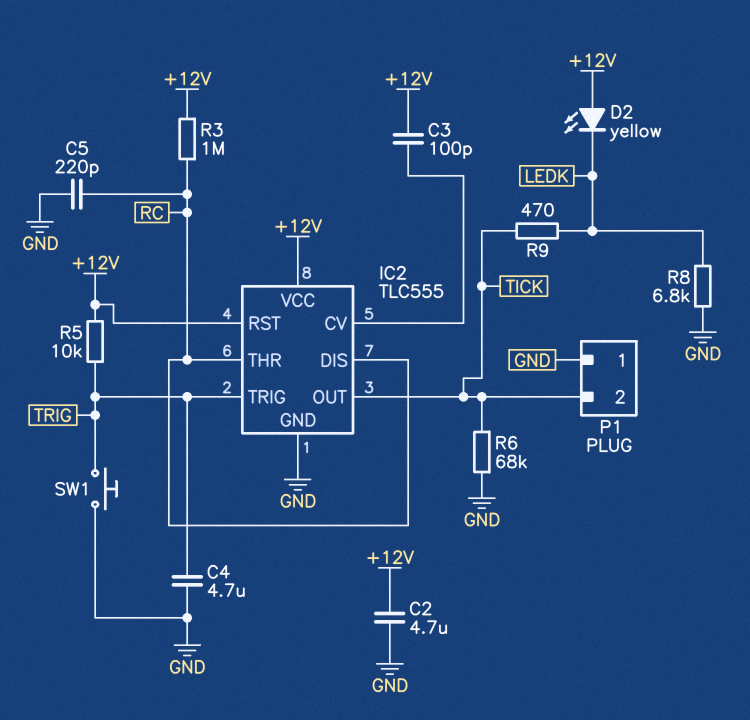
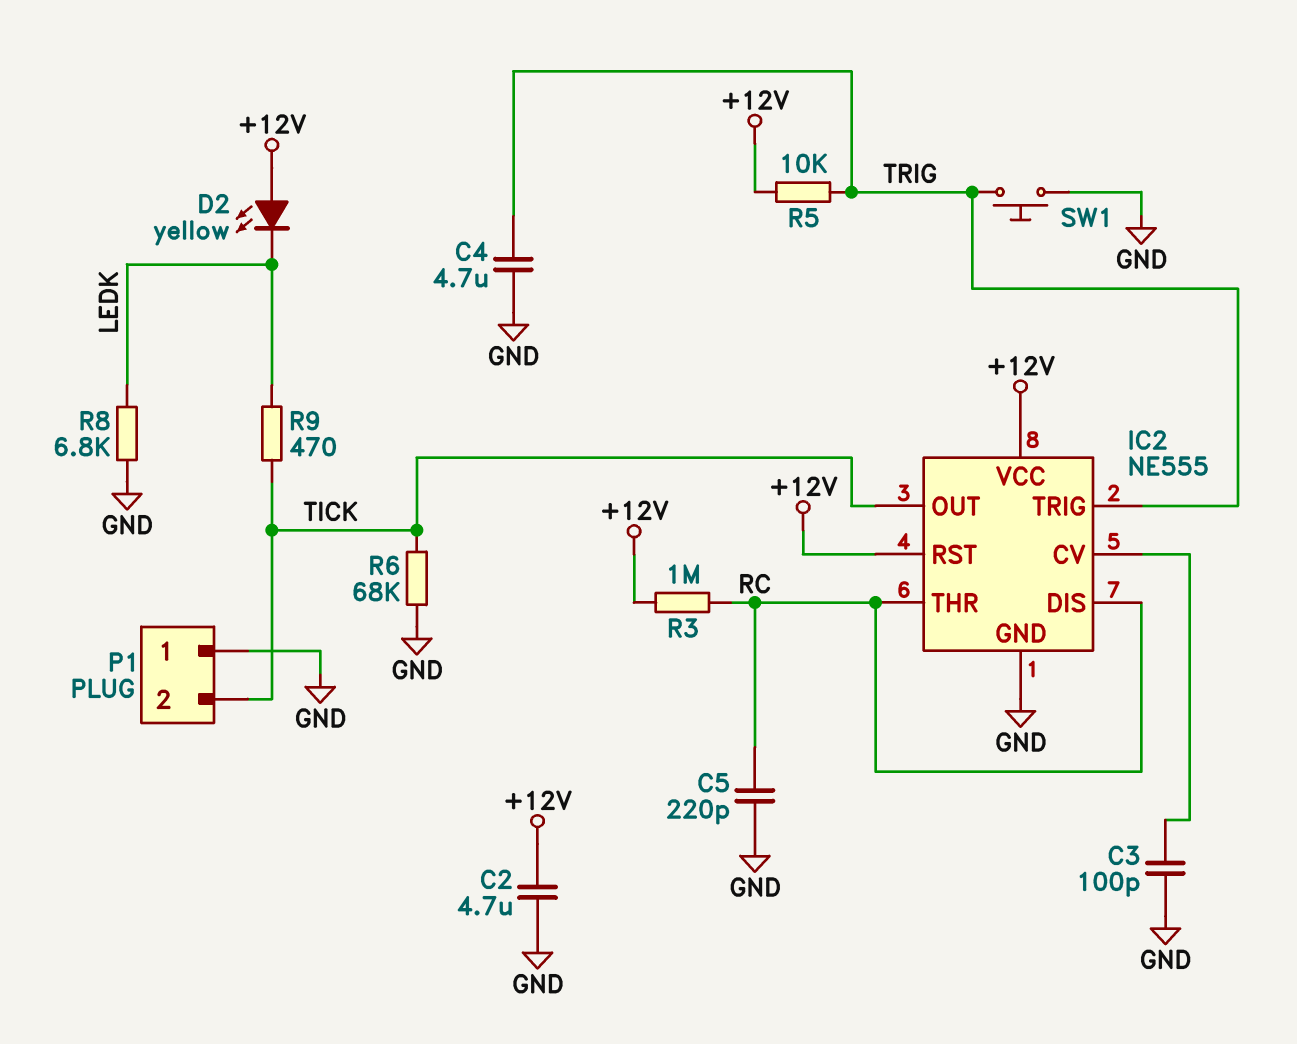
C3: 100pF (+12V, IC2/CV) -> 100pF (GND, IC2/CV)
IC2: TLC555 -> NE555

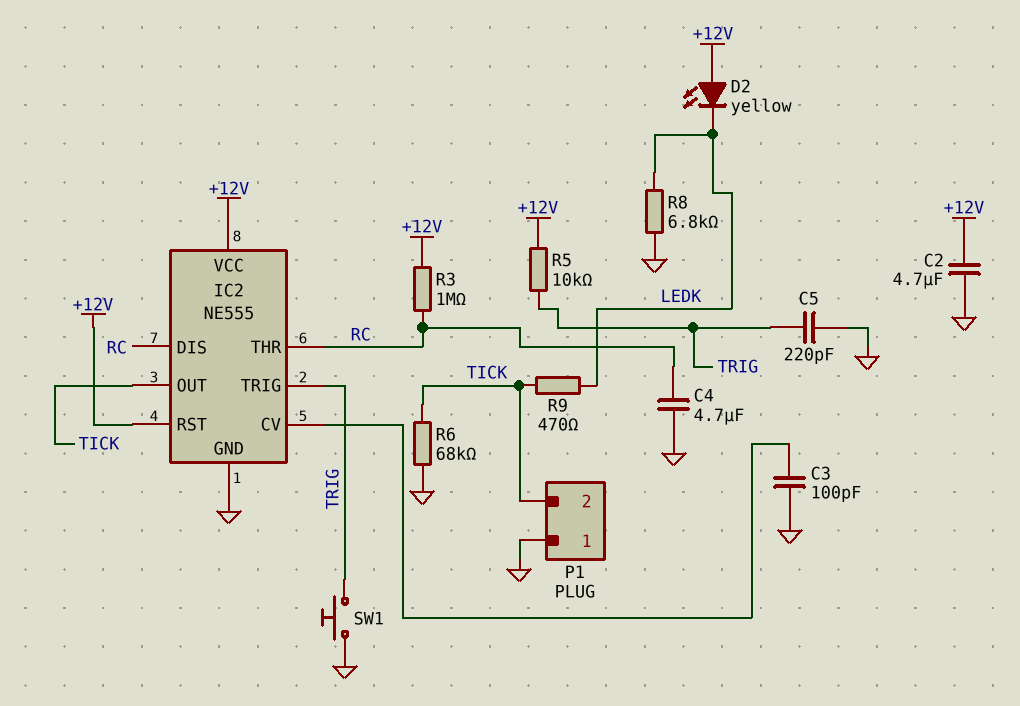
C4: 4.7uF (GND, TRIG) -> 4.7uF (GND, RC)
C5: 220pF (GND, RC) -> 220pF (GND, TRIG)

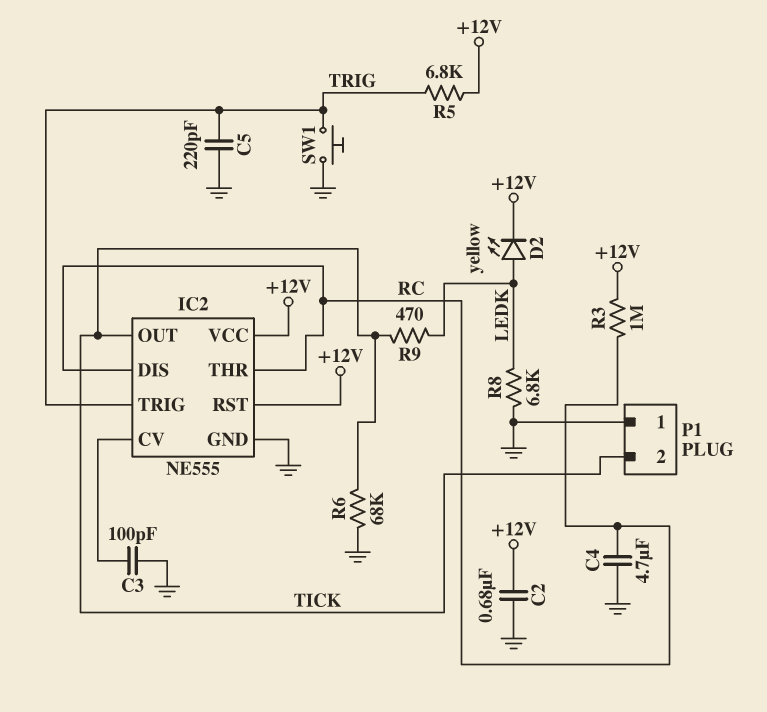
C2: 4.7uF (+12V, GND) -> 680nF (+12V, GND)
D2: LED yellow (A +12V, K LEDK) -> LED yellow (A LEDK, K +12V)
R5: 10k (+12V, TRIG) -> 6.8k (+12V, TRIG)

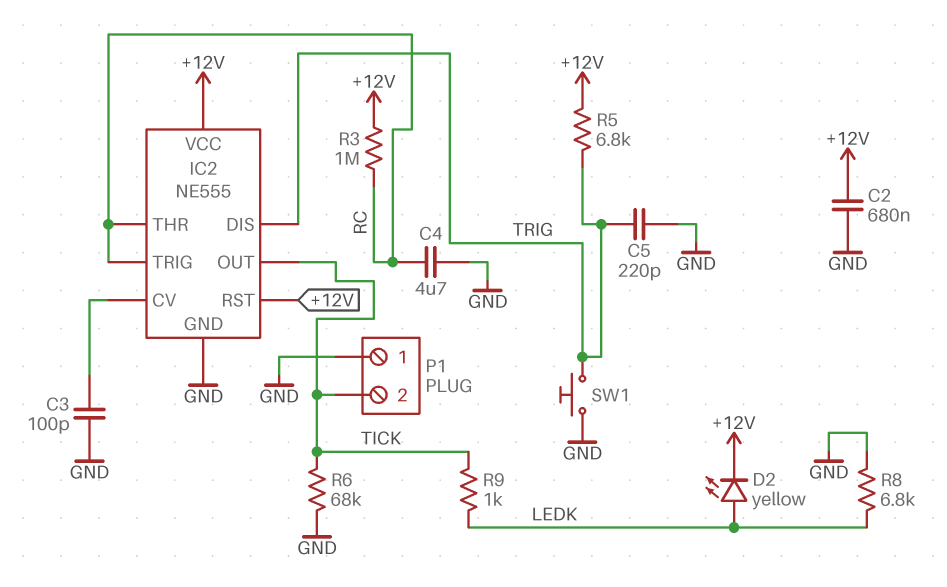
IC2 pin DIS: RC -> TRIG
IC2 pin TRIG: TRIG -> RC
R9: 470 (LEDK, TICK) -> 1k (LEDK, TICK)

